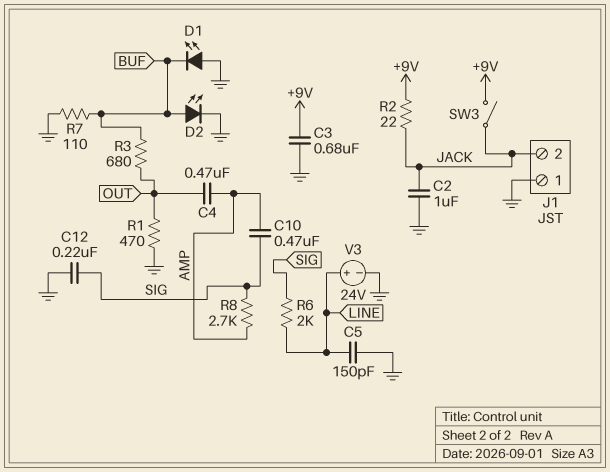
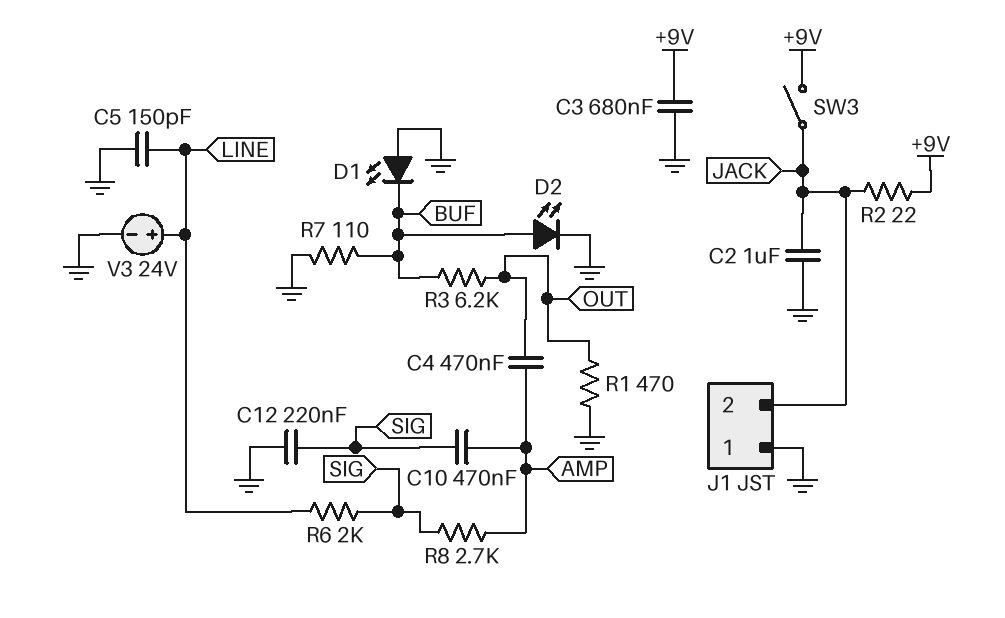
R3: 680 (BUF, OUT) -> 6.2k (BUF, OUT)

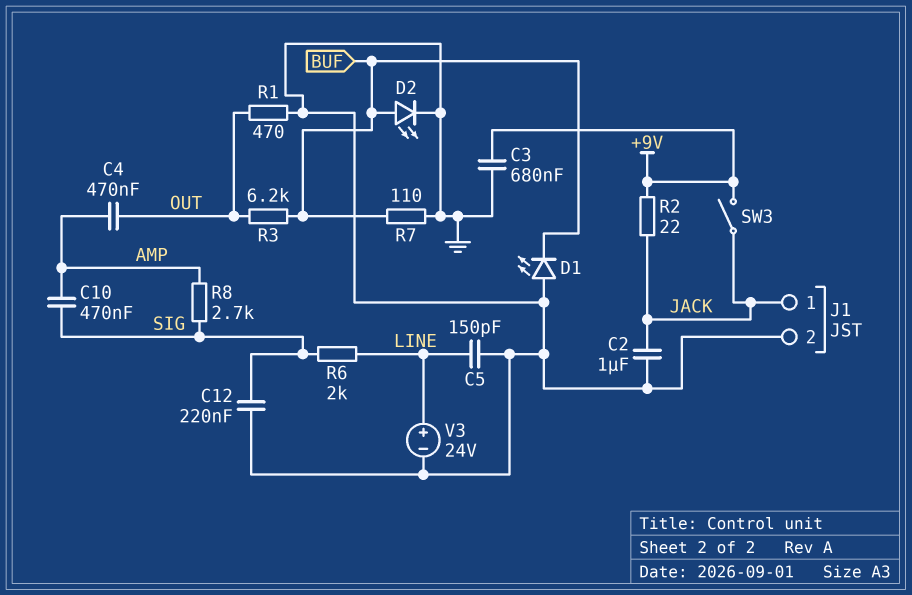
J1 pin 1: GND -> JACK
J1 pin 2: JACK -> GND

